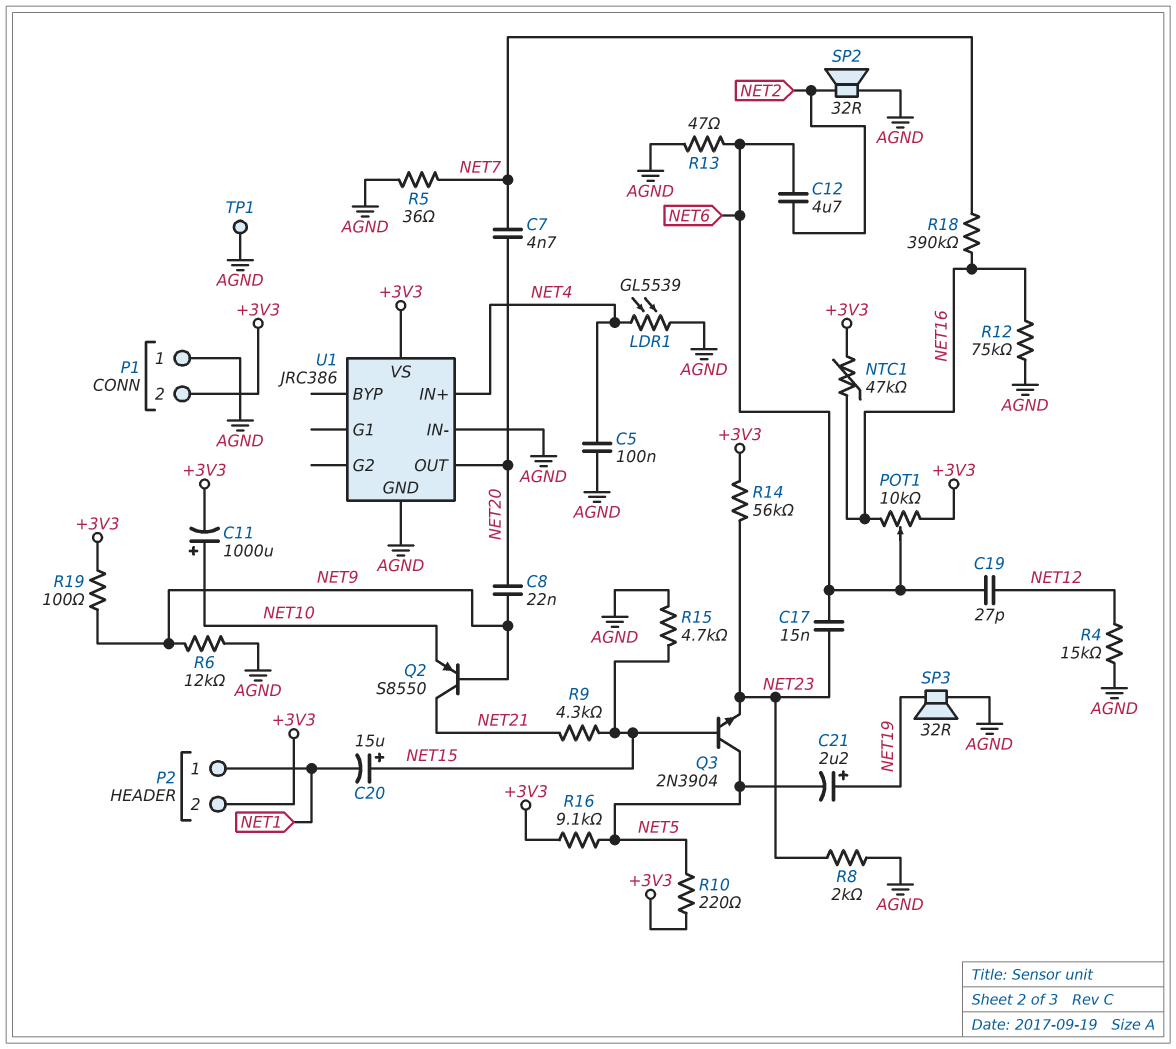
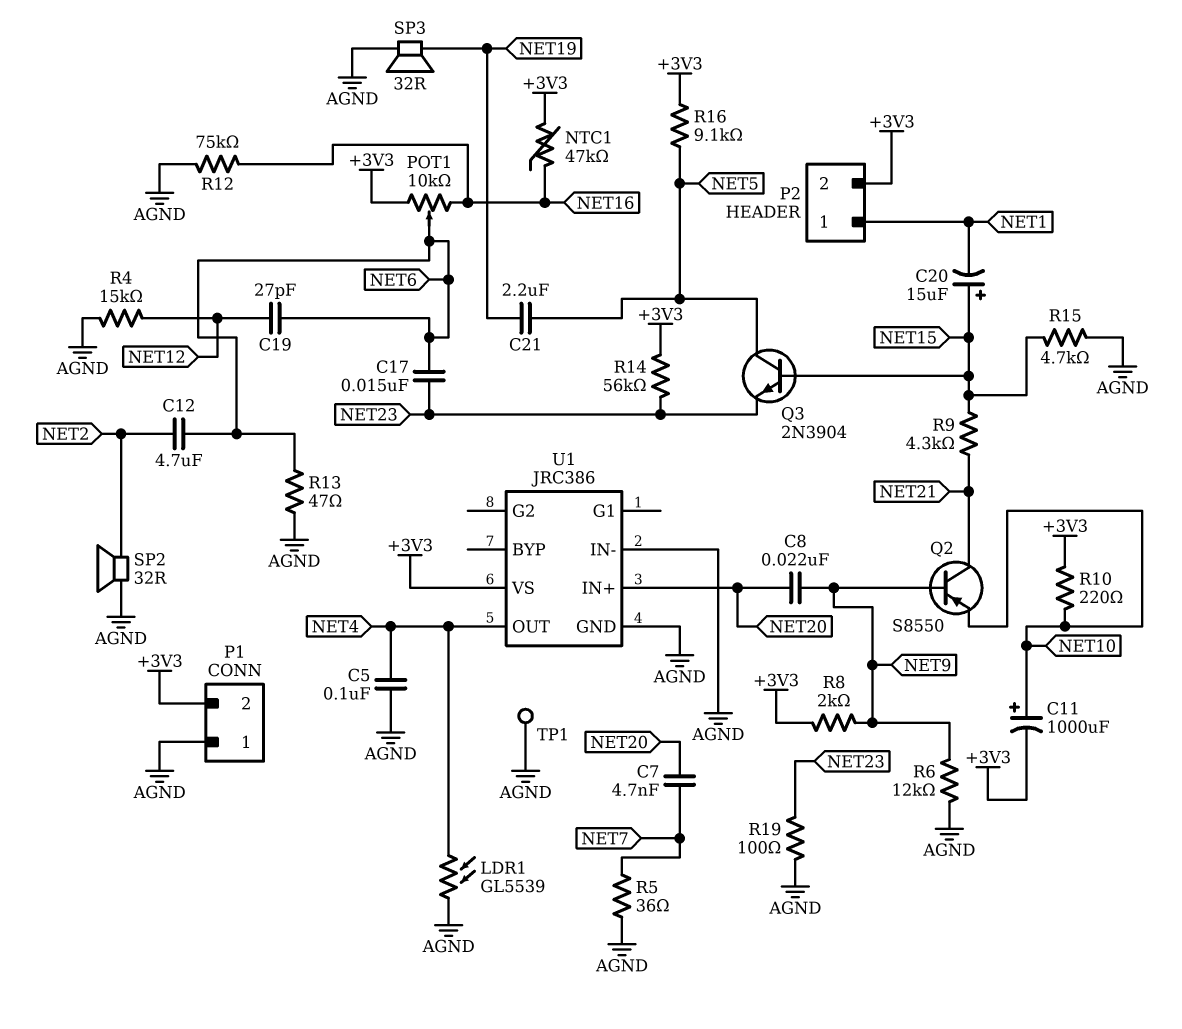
C21: 2.2uF (plus NET19, minus NET5) -> 2.2uF (NET5, NET19)
R8: 2k (AGND, NET23) -> 2k (+3V3, NET9)
R10: 220 (+3V3, NET5) -> 220 (+3V3, NET10)
R18: 390k (NET7, NET16) -> none
R19: 100 (+3V3, NET9) -> 100 (AGND, NET23)
U1 pin IN+: NET4 -> NET20
U1 pin OUT: NET20 -> NET4

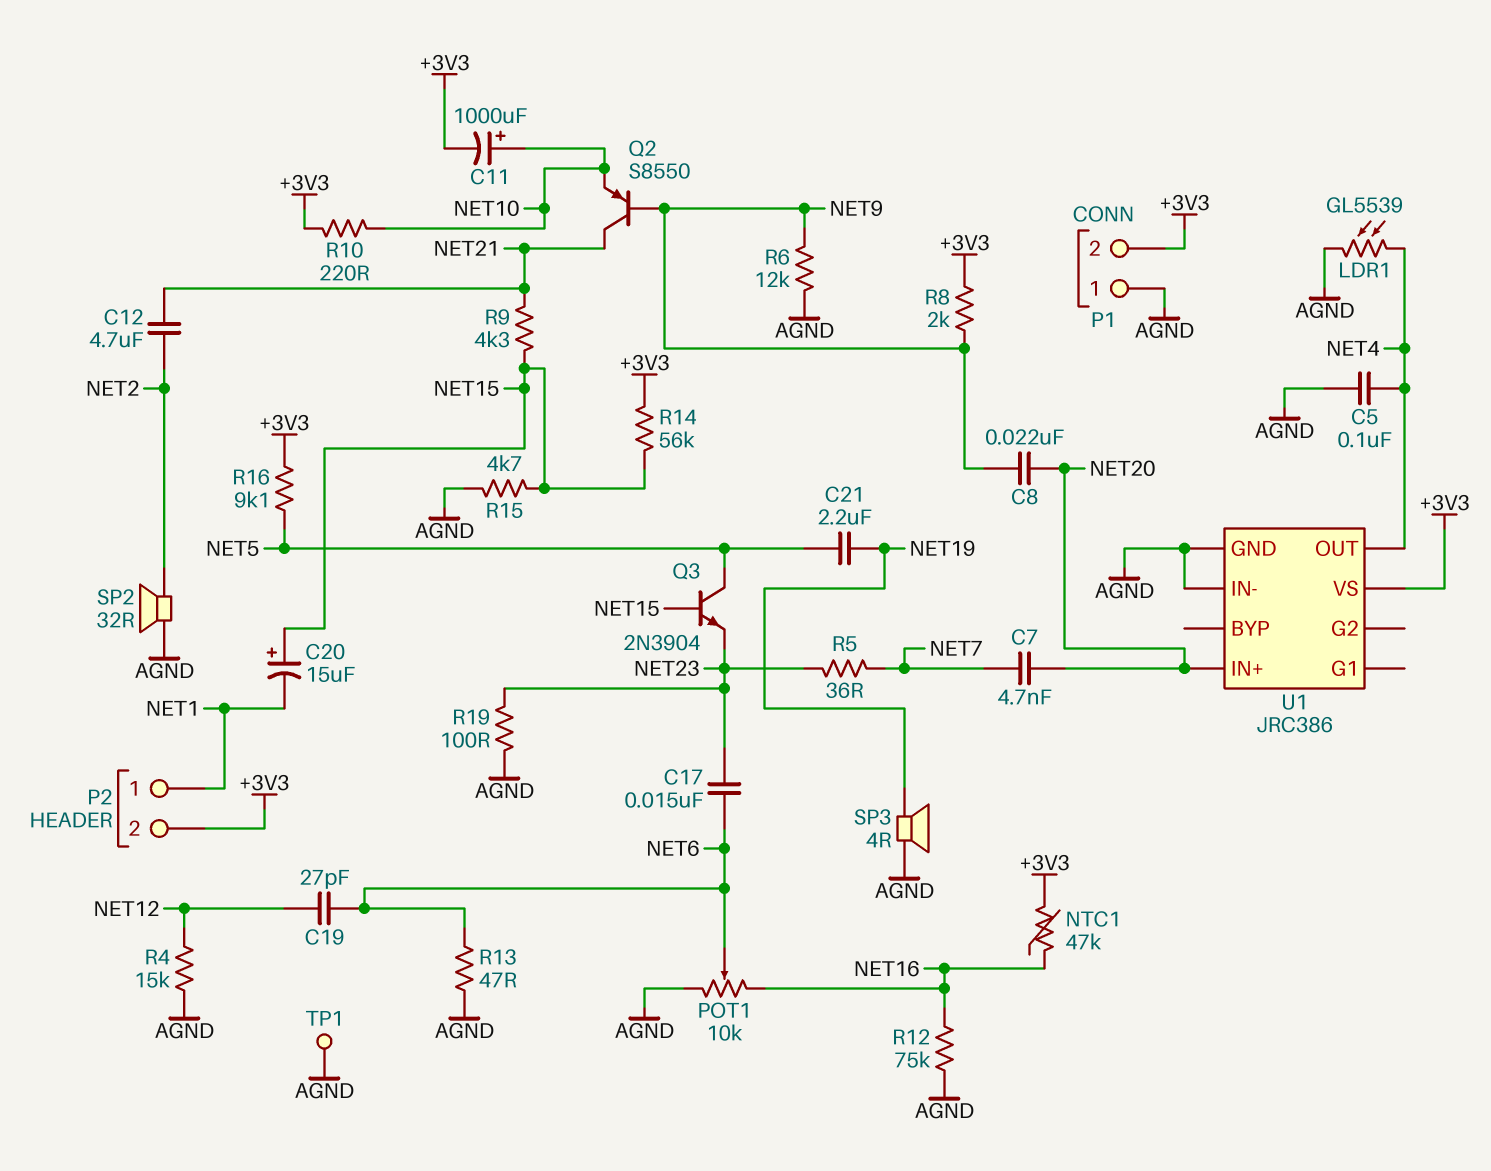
C12: 4.7uF (NET2, NET6) -> 4.7uF (NET2, NET21)
POT1: 10k (+3V3, NET16, wiper NET6) -> 10k (AGND, NET16, wiper NET6)
R5: 36 (AGND, NET7) -> 36 (NET7, NET23)
R14: 56k (+3V3, NET23) -> 56k (+3V3, NET15)
SP3: speaker 32R (AGND, NET19) -> speaker 4R (AGND, NET19)

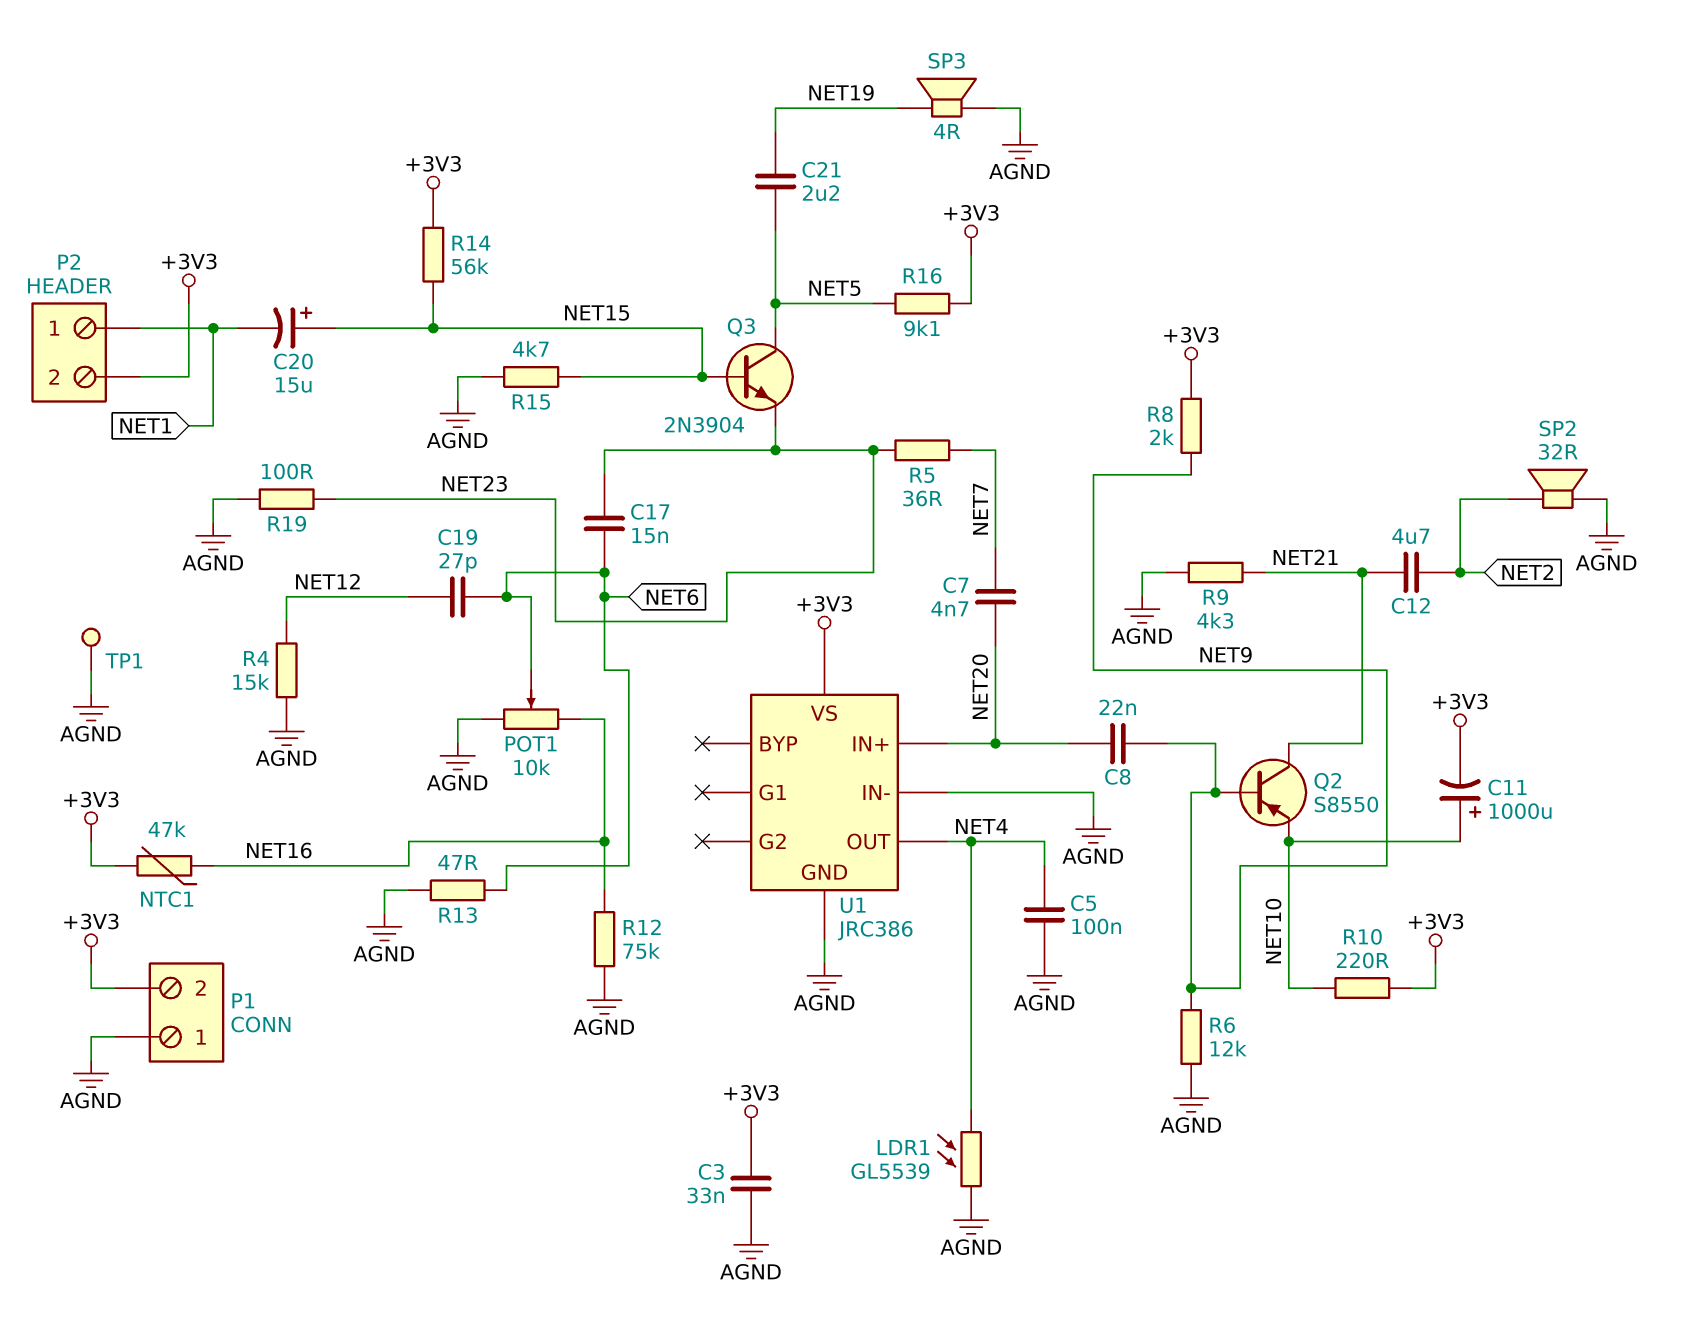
C3: none -> 33nF (+3V3, AGND)
R9: 4.3k (NET15, NET21) -> 4.3k (AGND, NET21)

